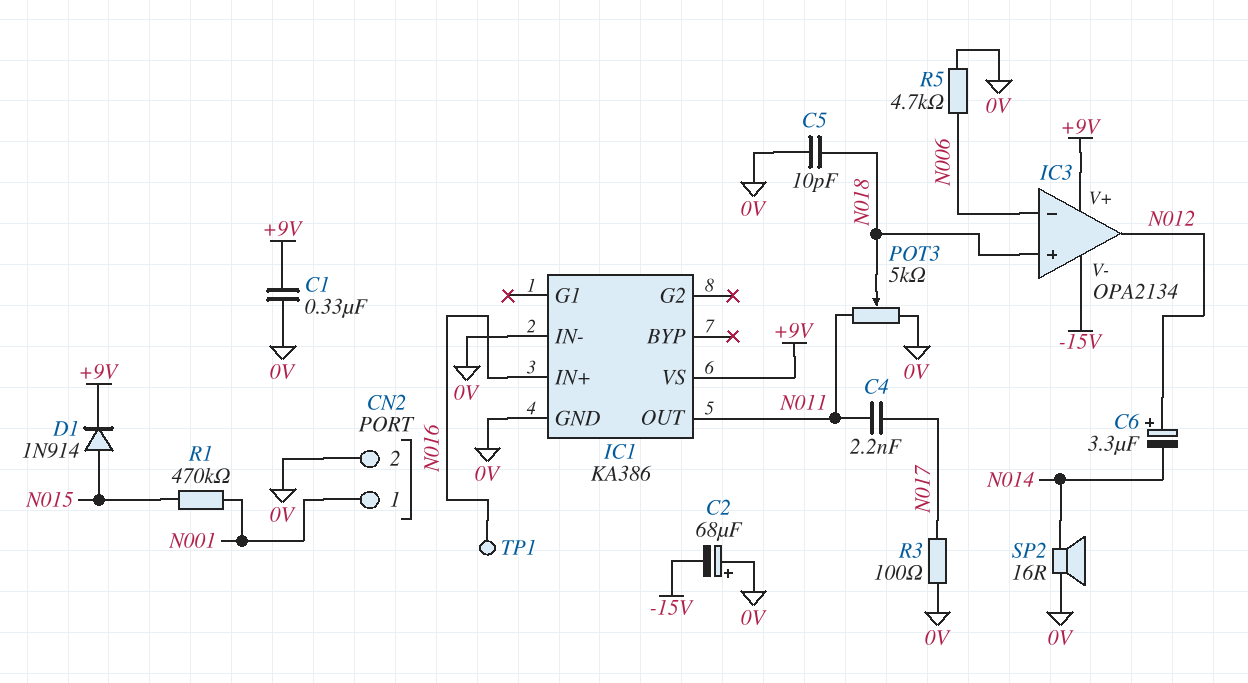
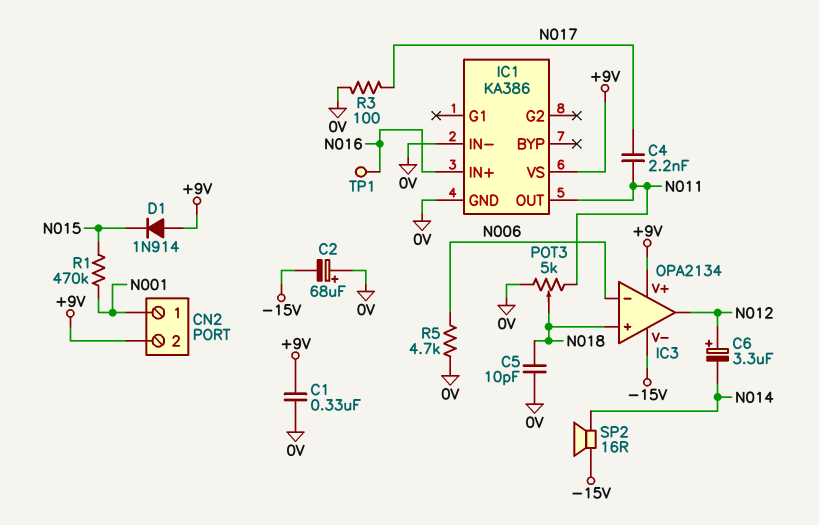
CN2 pin 2: 0V -> +9V
D1: diode 1N914 (A N015, K +9V) -> diode 1N914 (A +9V, K N015)
SP2: speaker 16R (0V, N014) -> speaker 16R (-15V, N014)

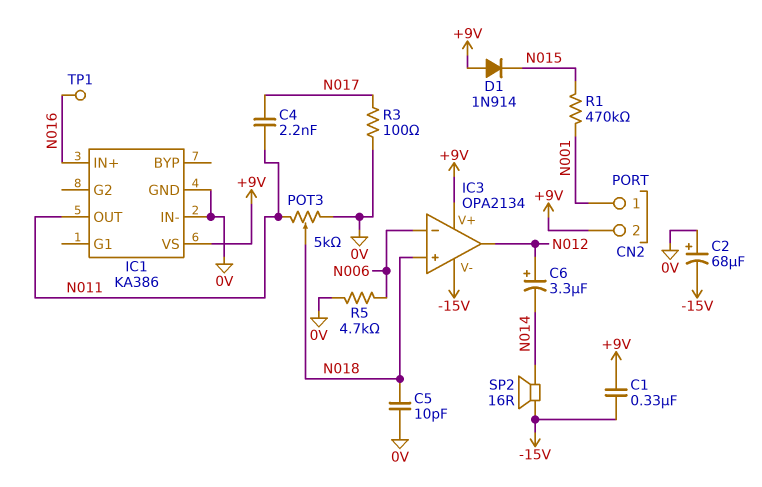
C1: 330nF (+9V, 0V) -> 330nF (+9V, -15V)

